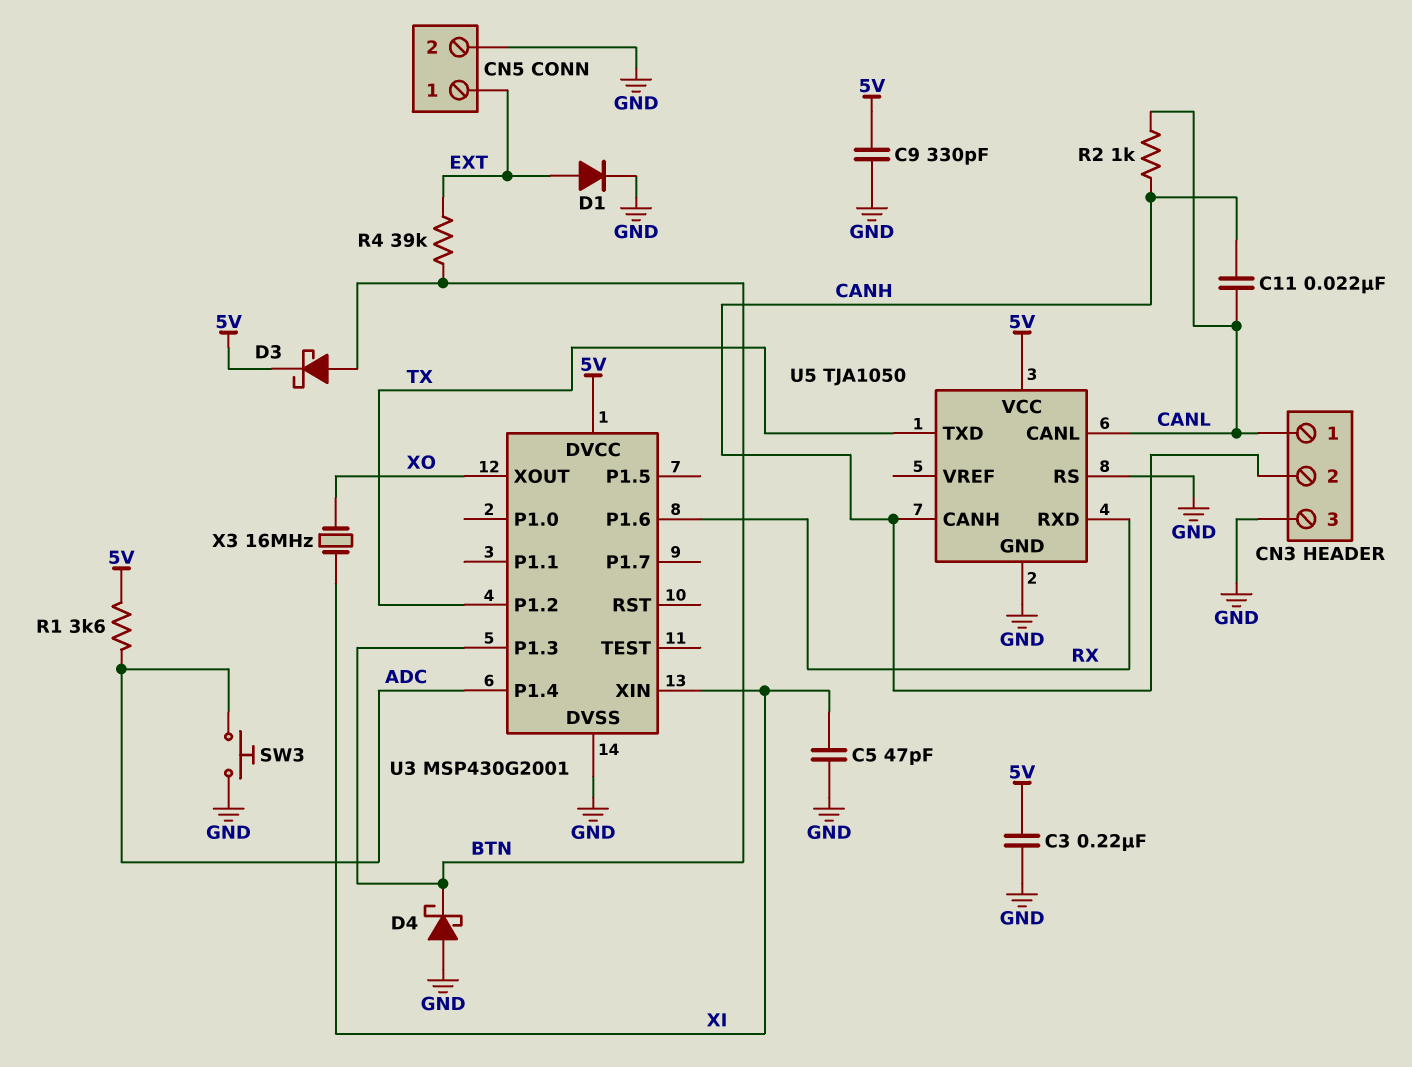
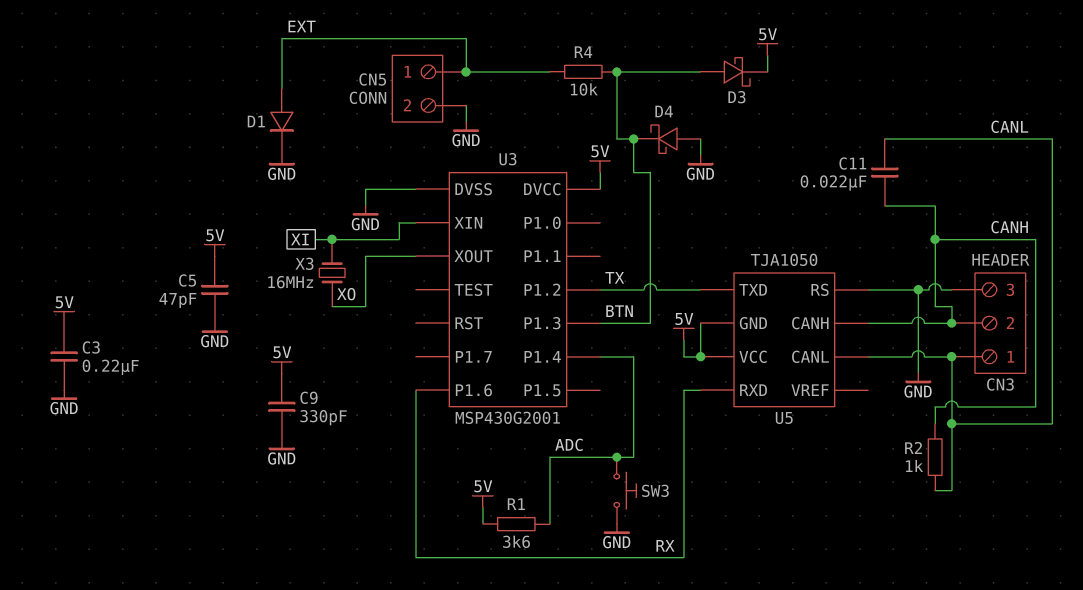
C5: 47pF (GND, XI) -> 47pF (5V, GND)
R4: 39k (BTN, EXT) -> 10k (BTN, EXT)
U5 pin GND: GND -> 5V

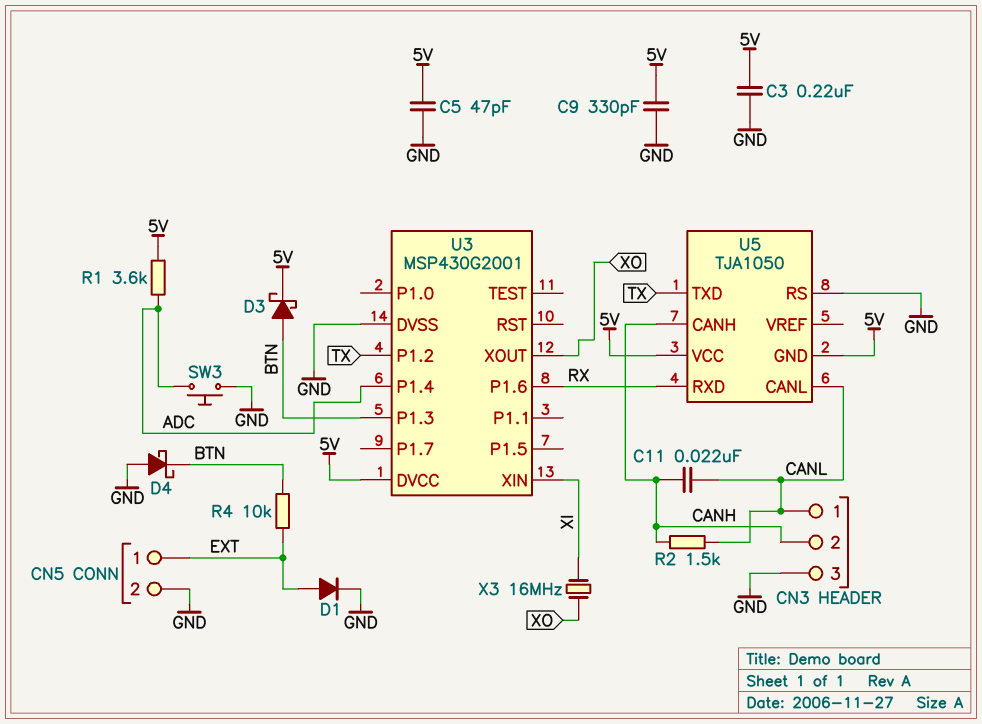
R2: 1k (CANH, CANL) -> 1.5k (CANH, CANL)

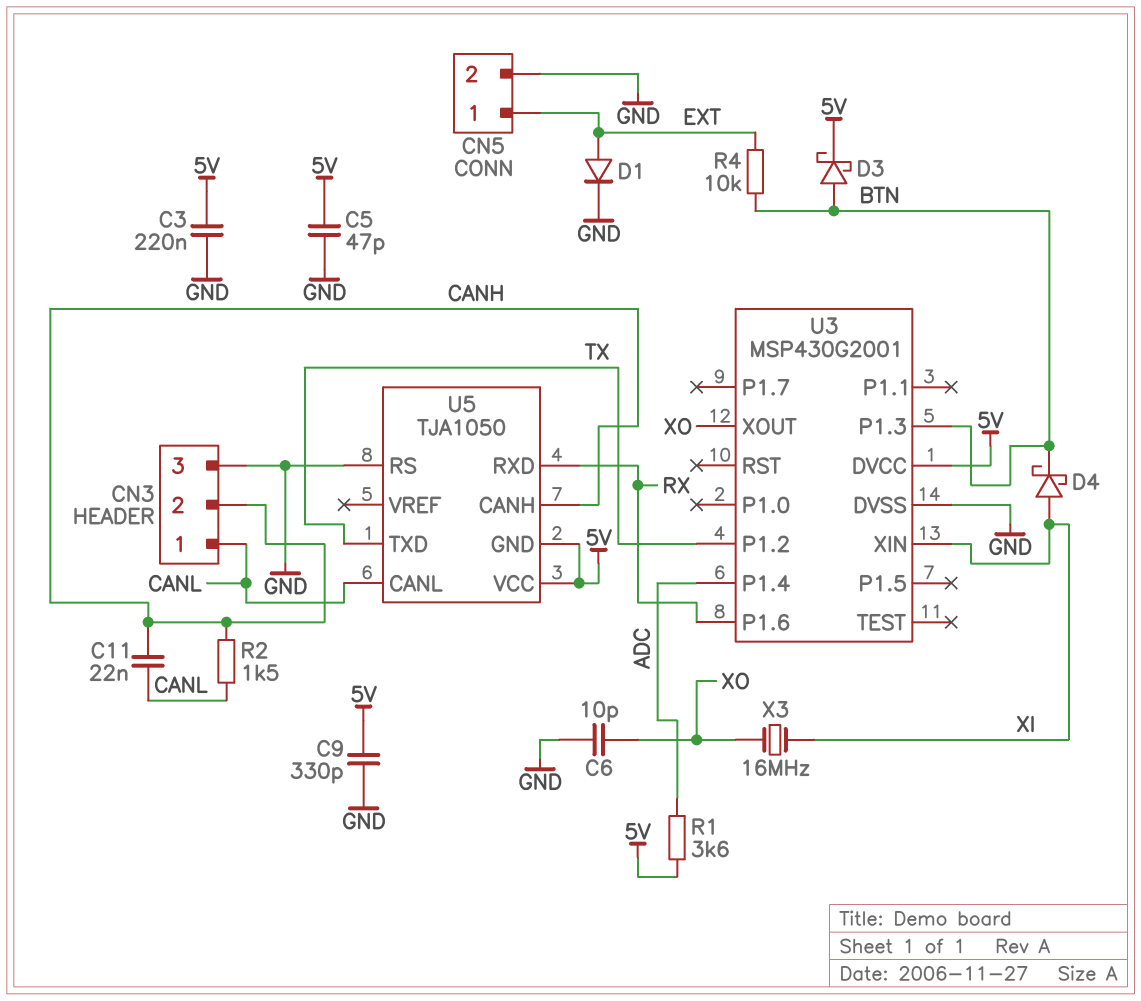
C6: none -> 10pF (GND, XO)
D4: schottky (A GND, K BTN) -> schottky (A XI, K BTN)
SW3: button (ADC, GND) -> none

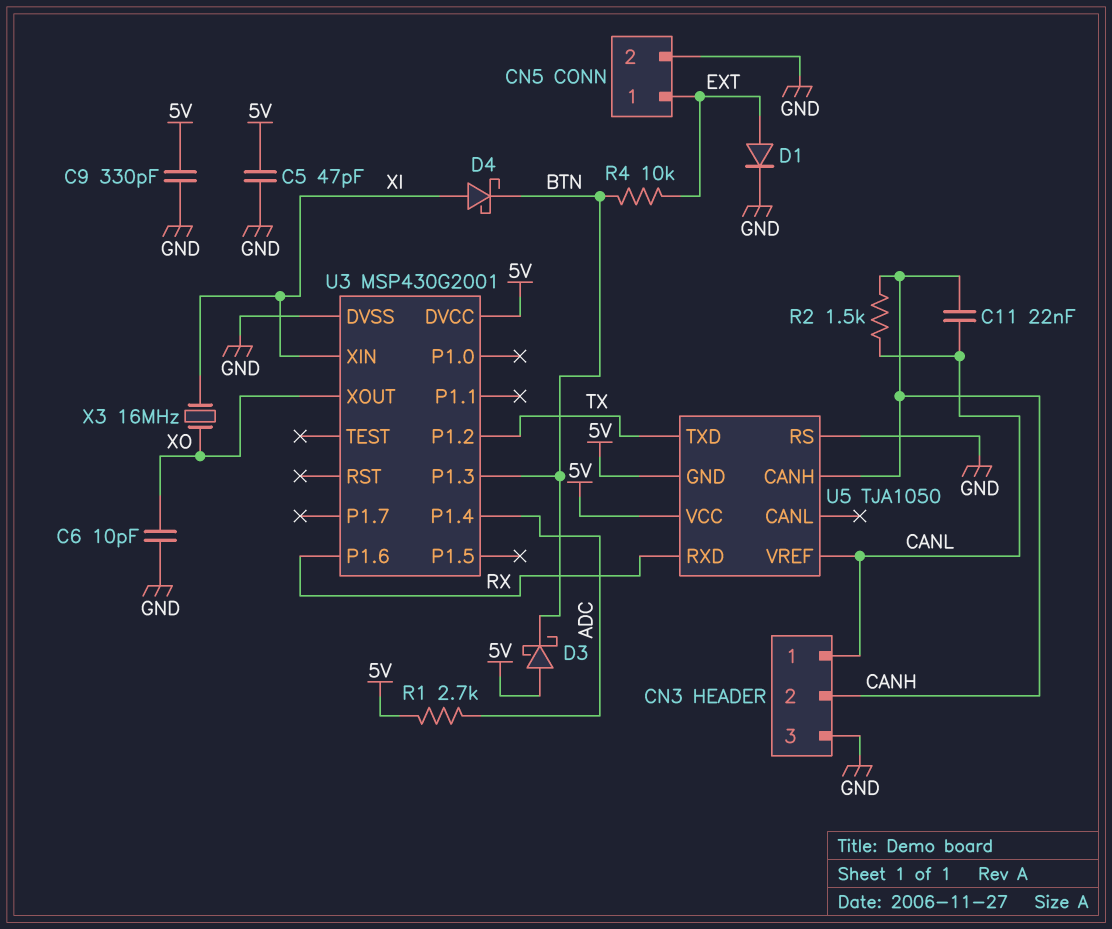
C3: 220nF (5V, GND) -> none
D3: schottky (A BTN, K 5V) -> schottky (A 5V, K BTN)
R1: 3.6k (5V, ADC) -> 2.7k (5V, ADC)
U5 pin CANL: CANL -> none
U5 pin VREF: none -> CANL

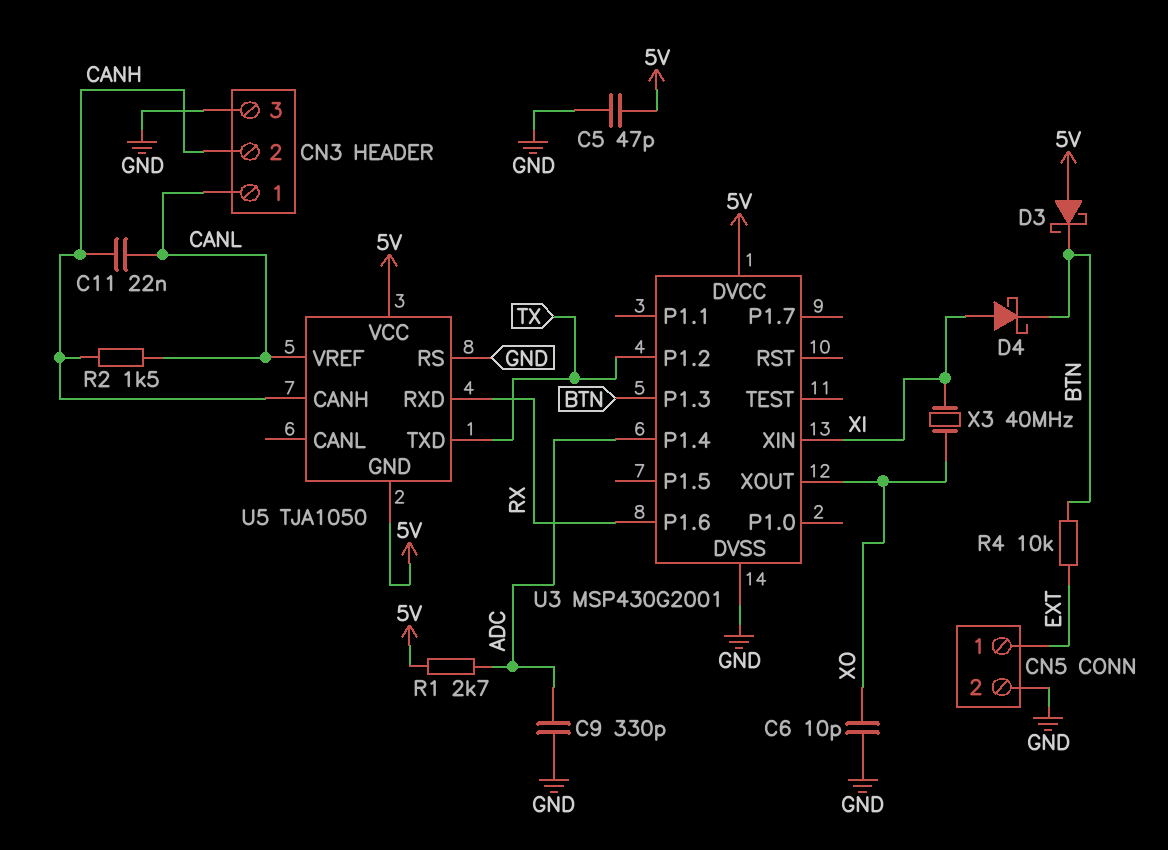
C9: 330pF (5V, GND) -> 330pF (ADC, GND)
D1: diode (A EXT, K GND) -> none
X3: 16MHz (XI, XO) -> 40MHz (XI, XO)

